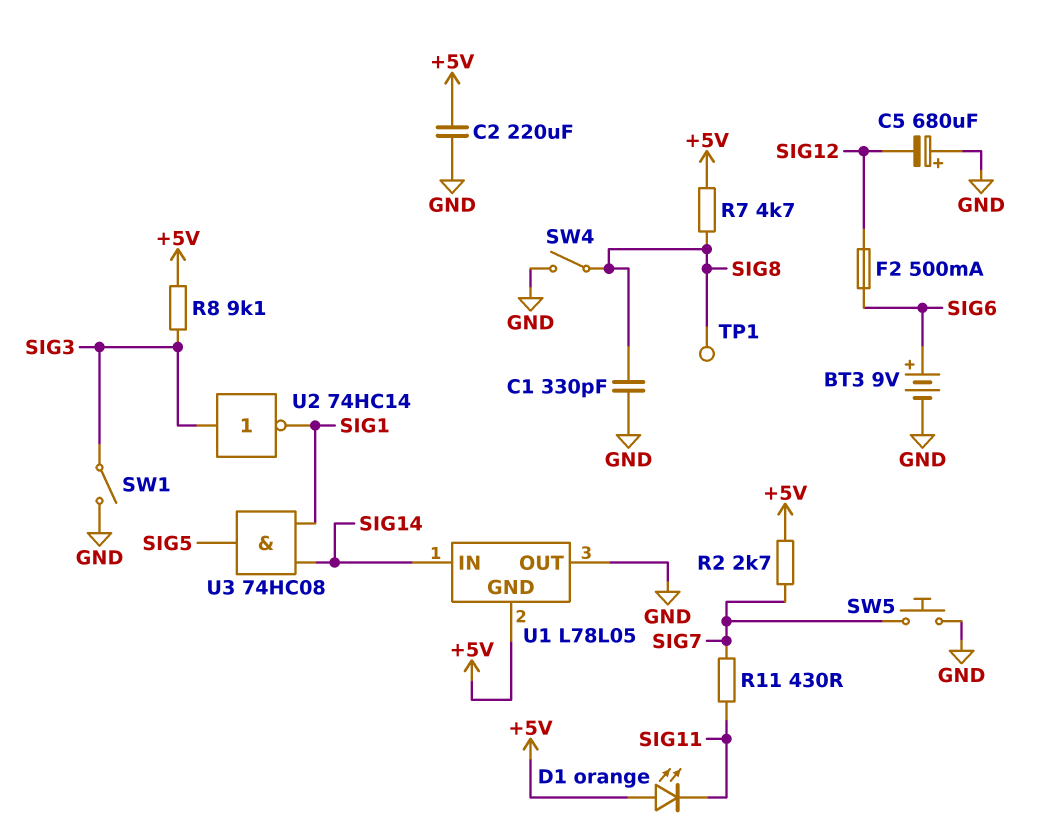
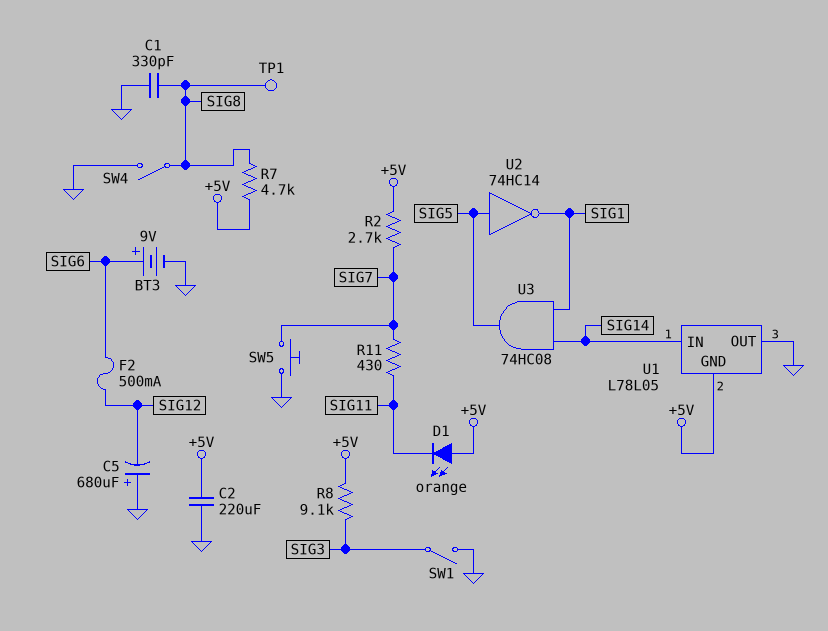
U2: NOT 74HC14 (in SIG3, out SIG1) -> NOT 74HC14 (in SIG5, out SIG1)

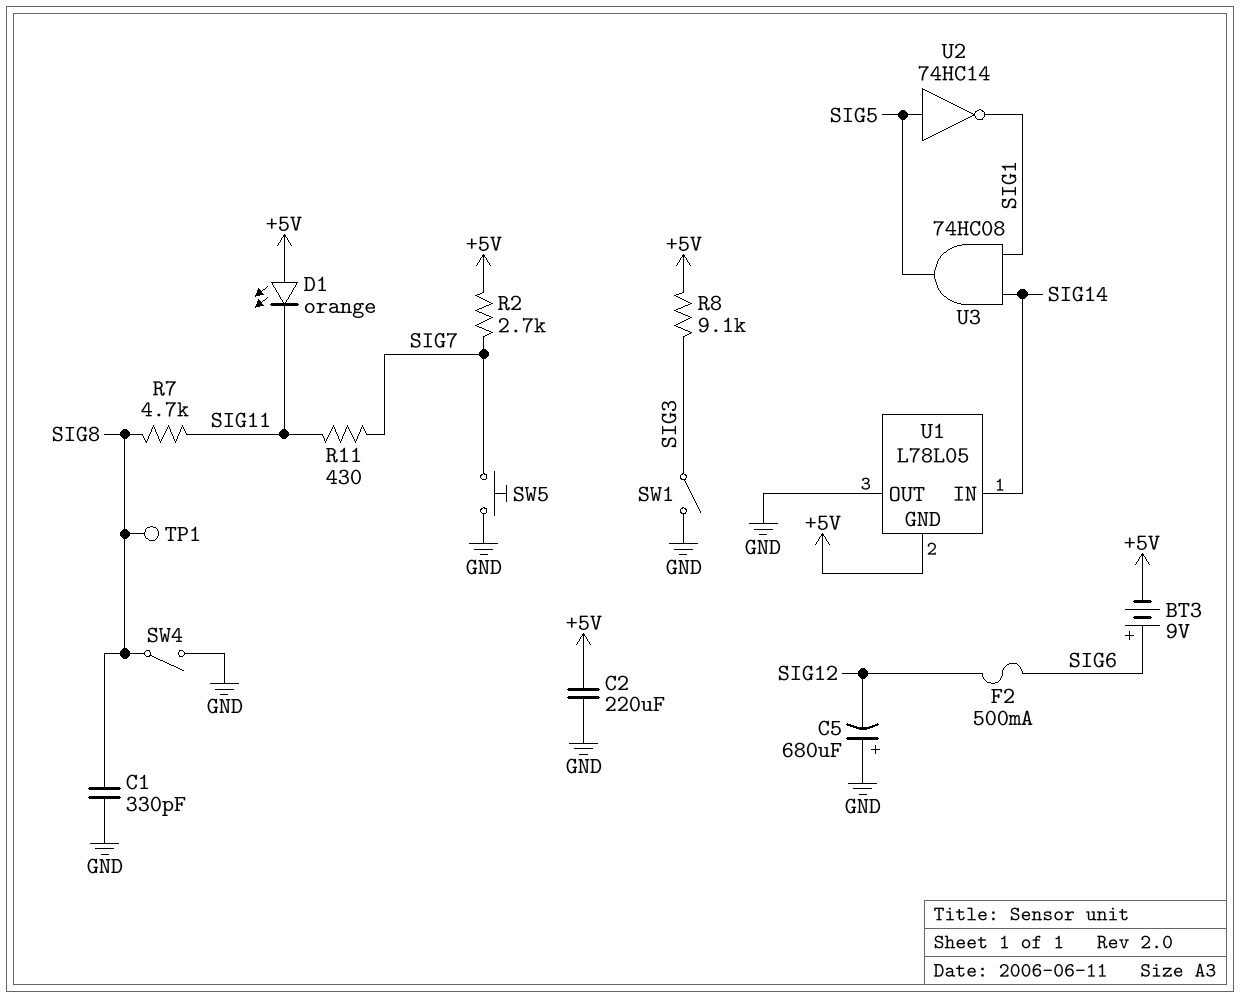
BT3: 9V (plus SIG6, minus GND) -> 9V (plus SIG6, minus +5V)
R7: 4.7k (+5V, SIG8) -> 4.7k (SIG8, SIG11)

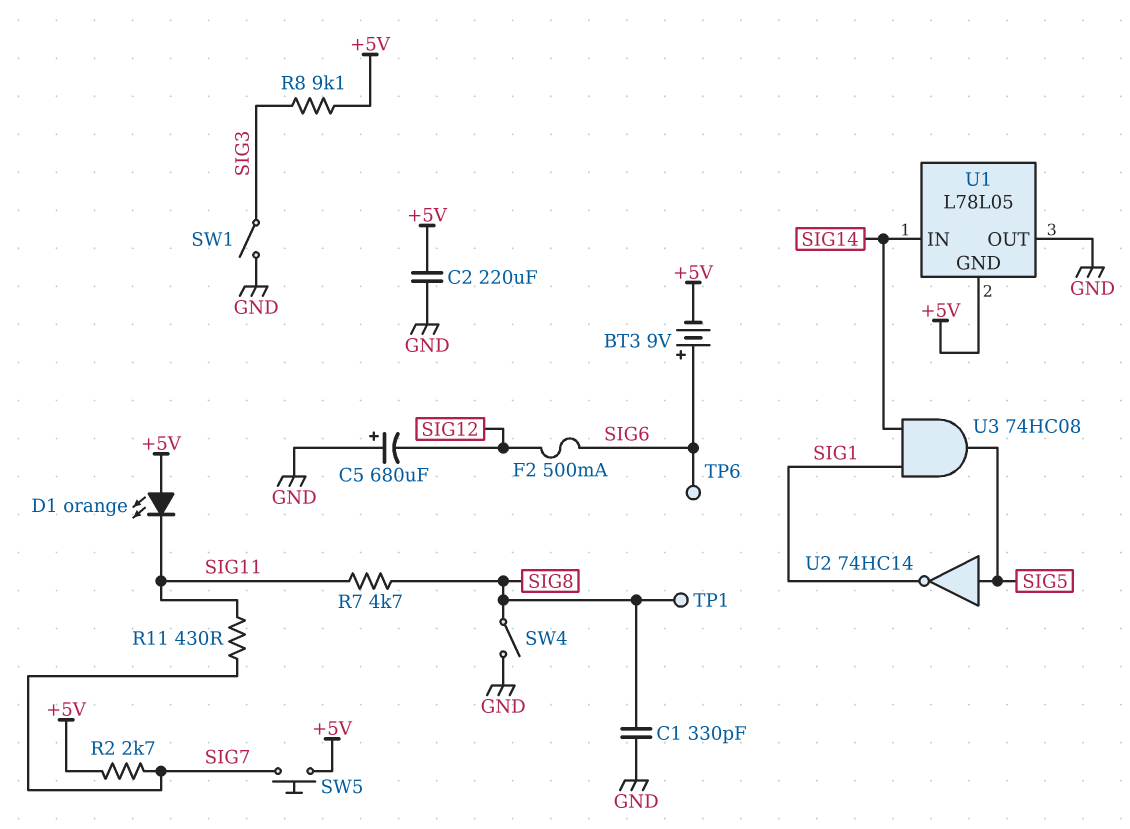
SW5: button (GND, SIG7) -> button (+5V, SIG7)
TP6: none -> test point (SIG6)

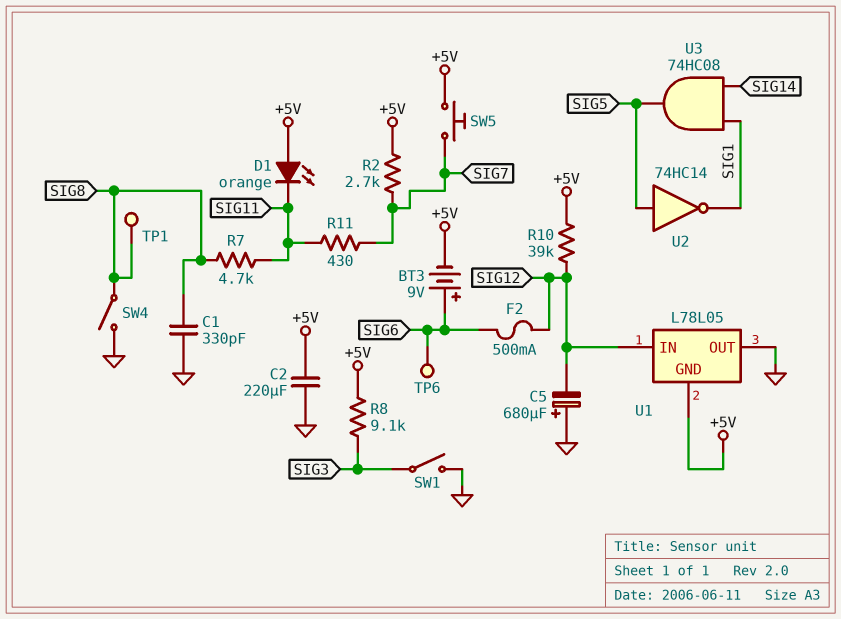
R10: none -> 39k (+5V, SIG12)
U1 pin IN: SIG14 -> SIG12

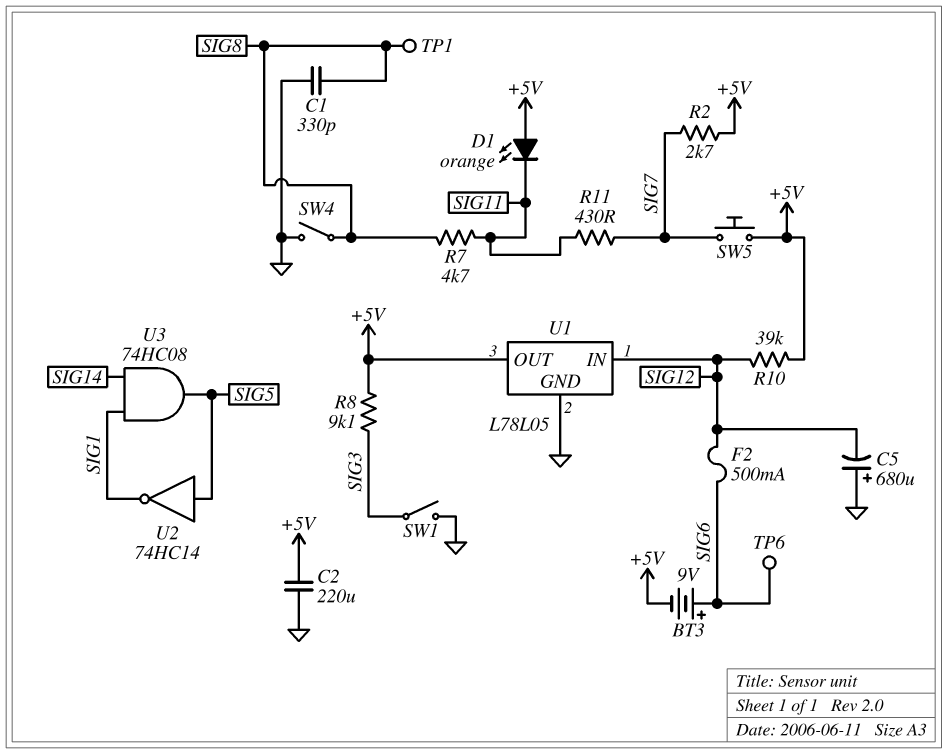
U1 pin GND: +5V -> GND
U1 pin OUT: GND -> +5V

